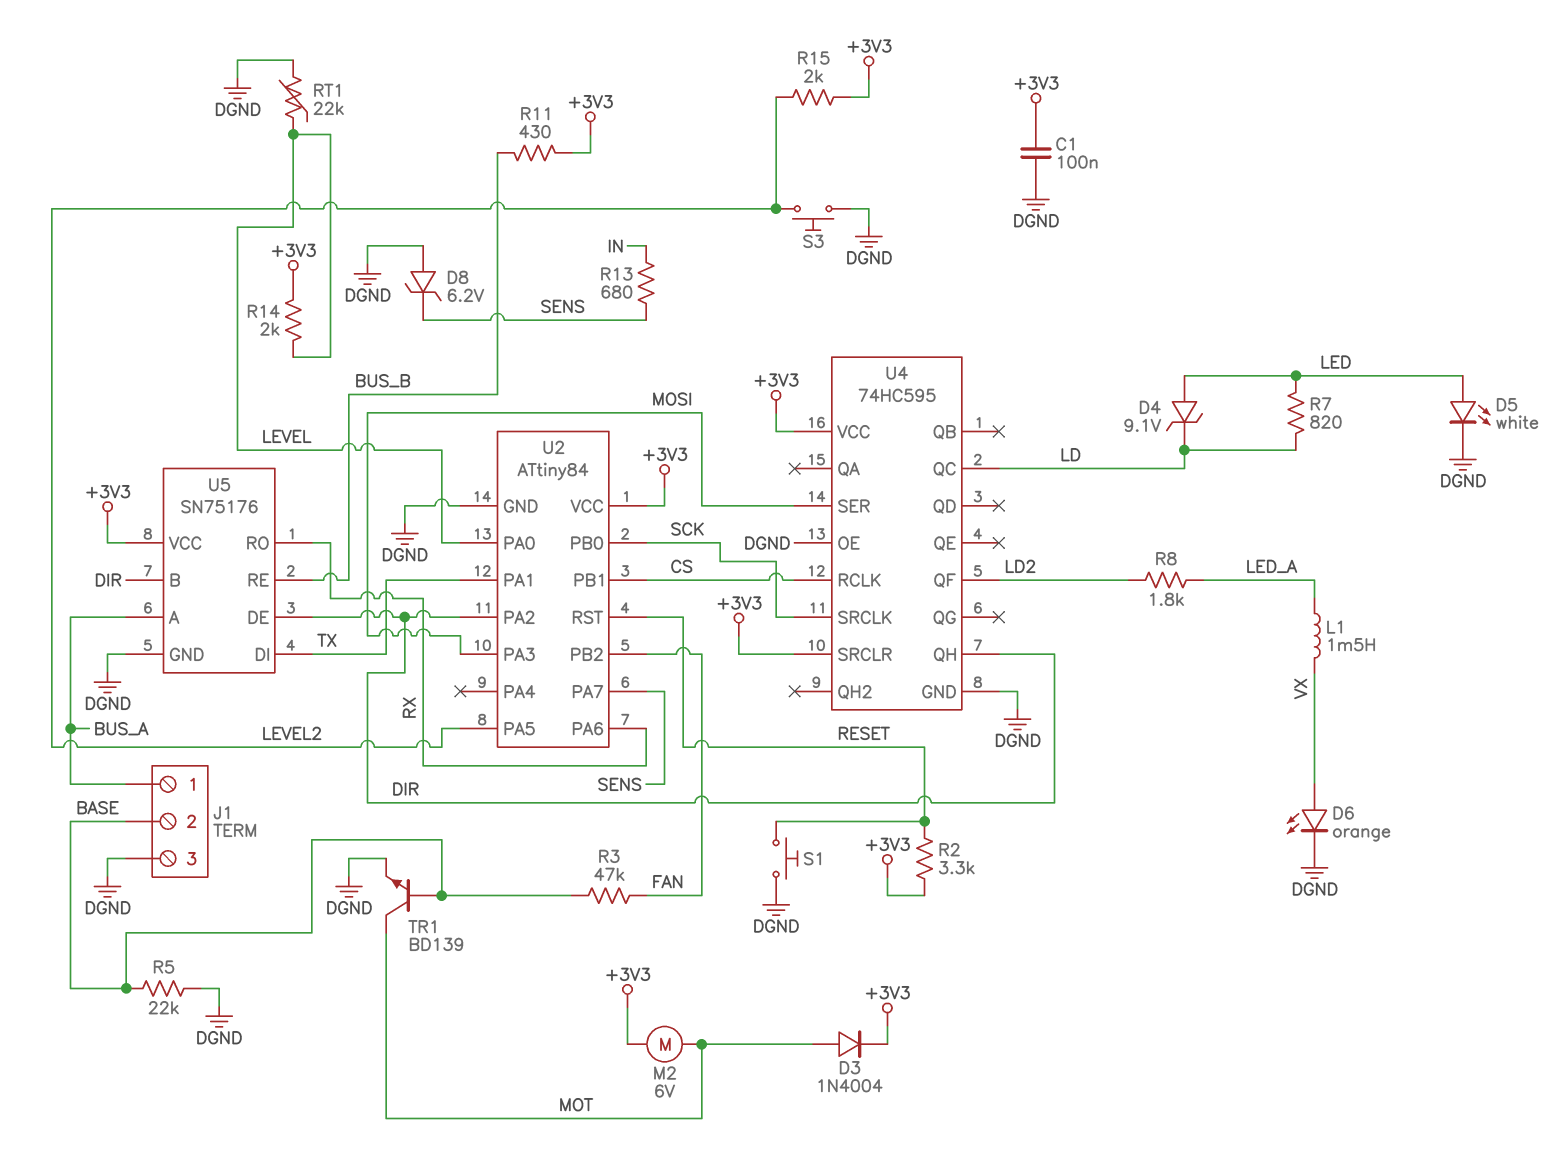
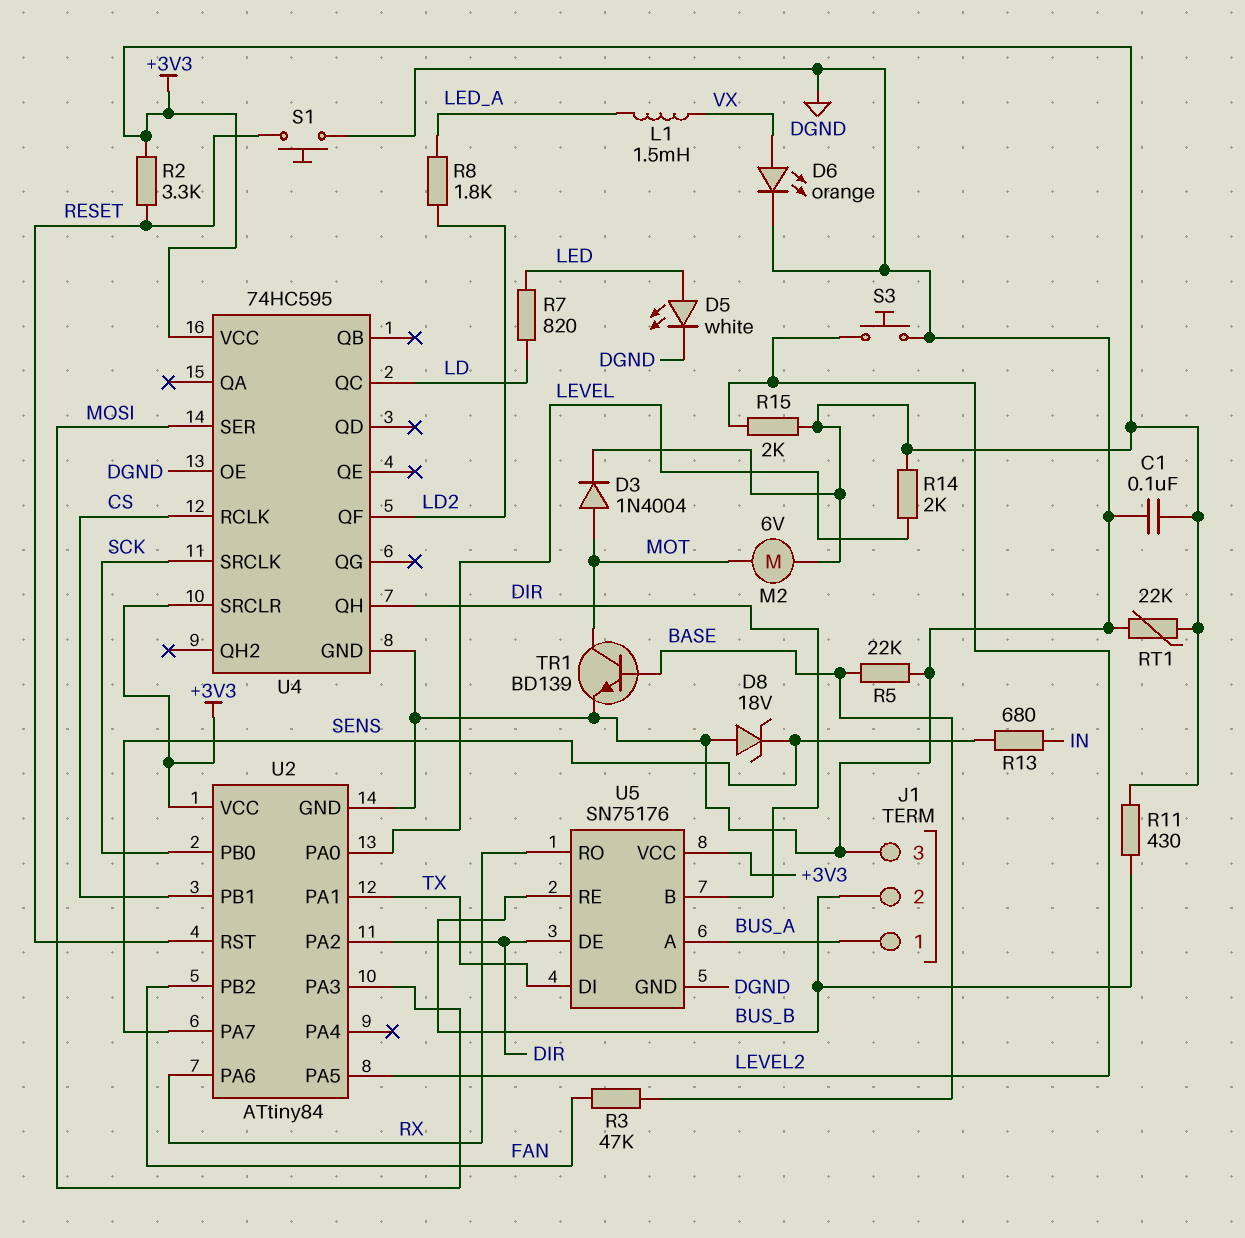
D4: zener 9.1V (A LED, K LD) -> none
D8: zener 6.2V (A DGND, K SENS) -> zener 18V (A DGND, K SENS)
J1 pin 2: BASE -> BUS_B
RT1: 22k (DGND, LEVEL) -> 22k (+3V3, DGND)

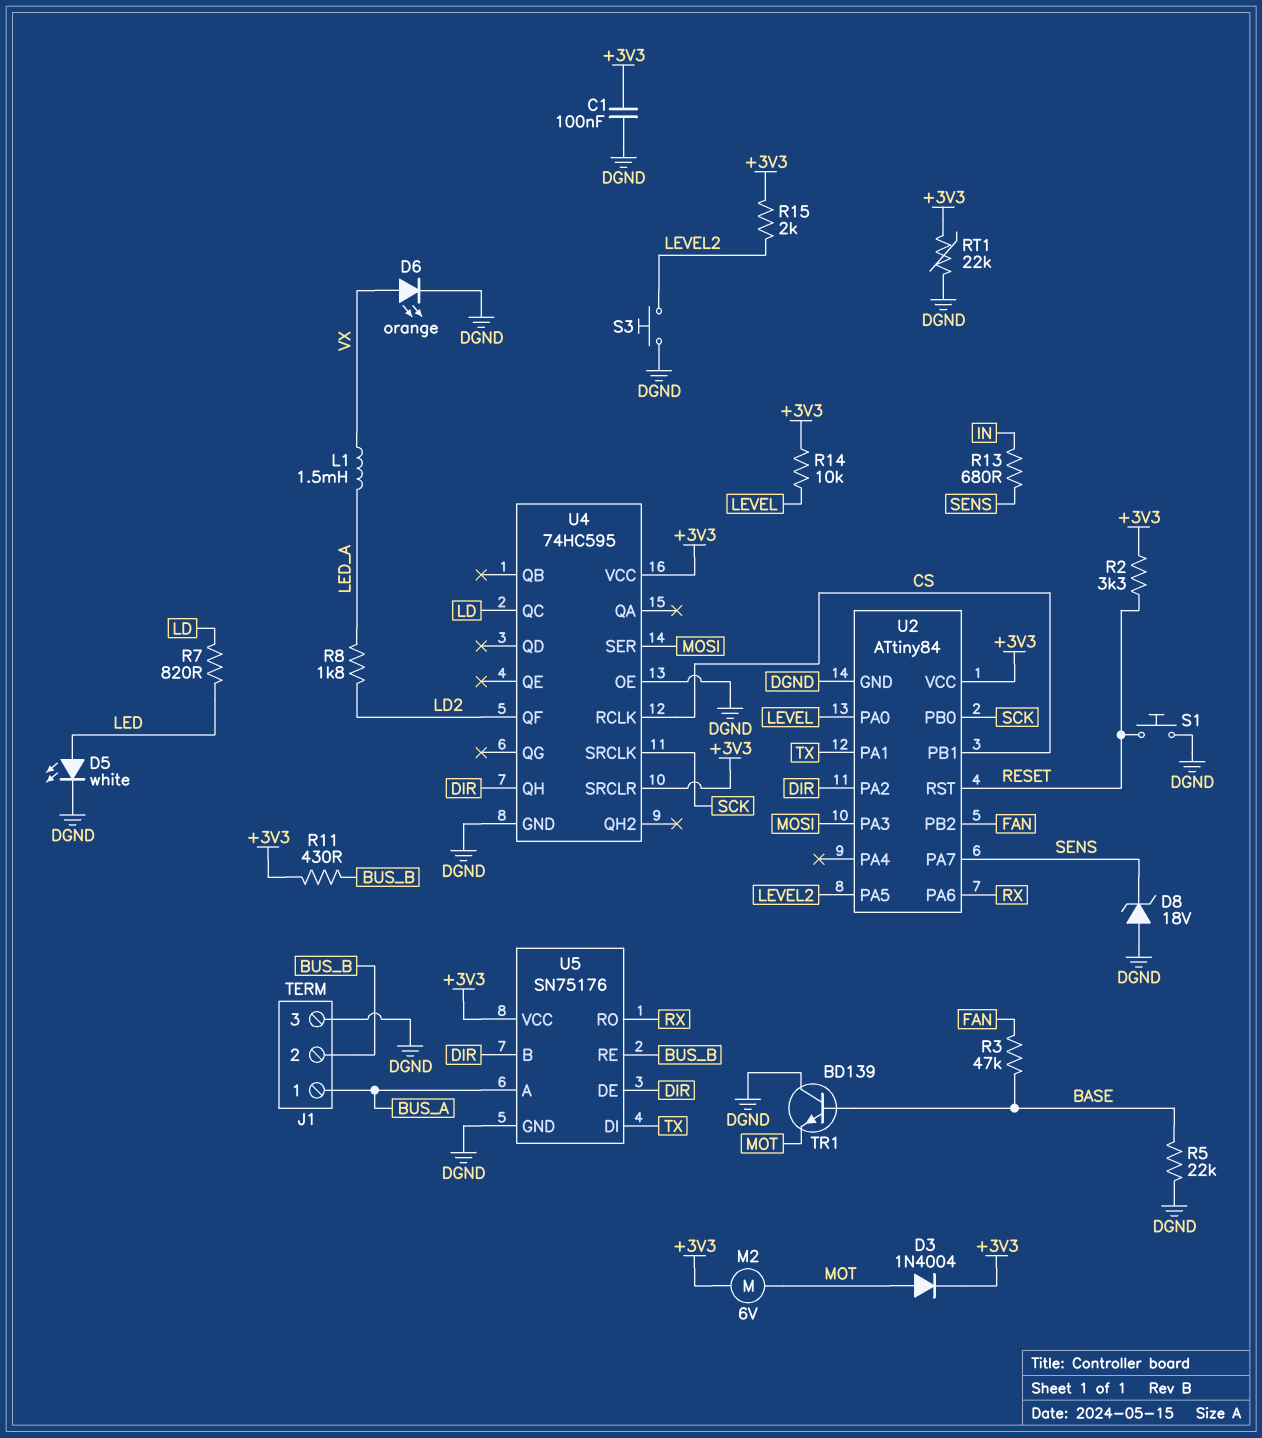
R14: 2k (+3V3, LEVEL) -> 10k (+3V3, LEVEL)
TR1: NPN BD139 (B BASE, C MOT, E DGND) -> NPN BD139 (B BASE, C DGND, E MOT)

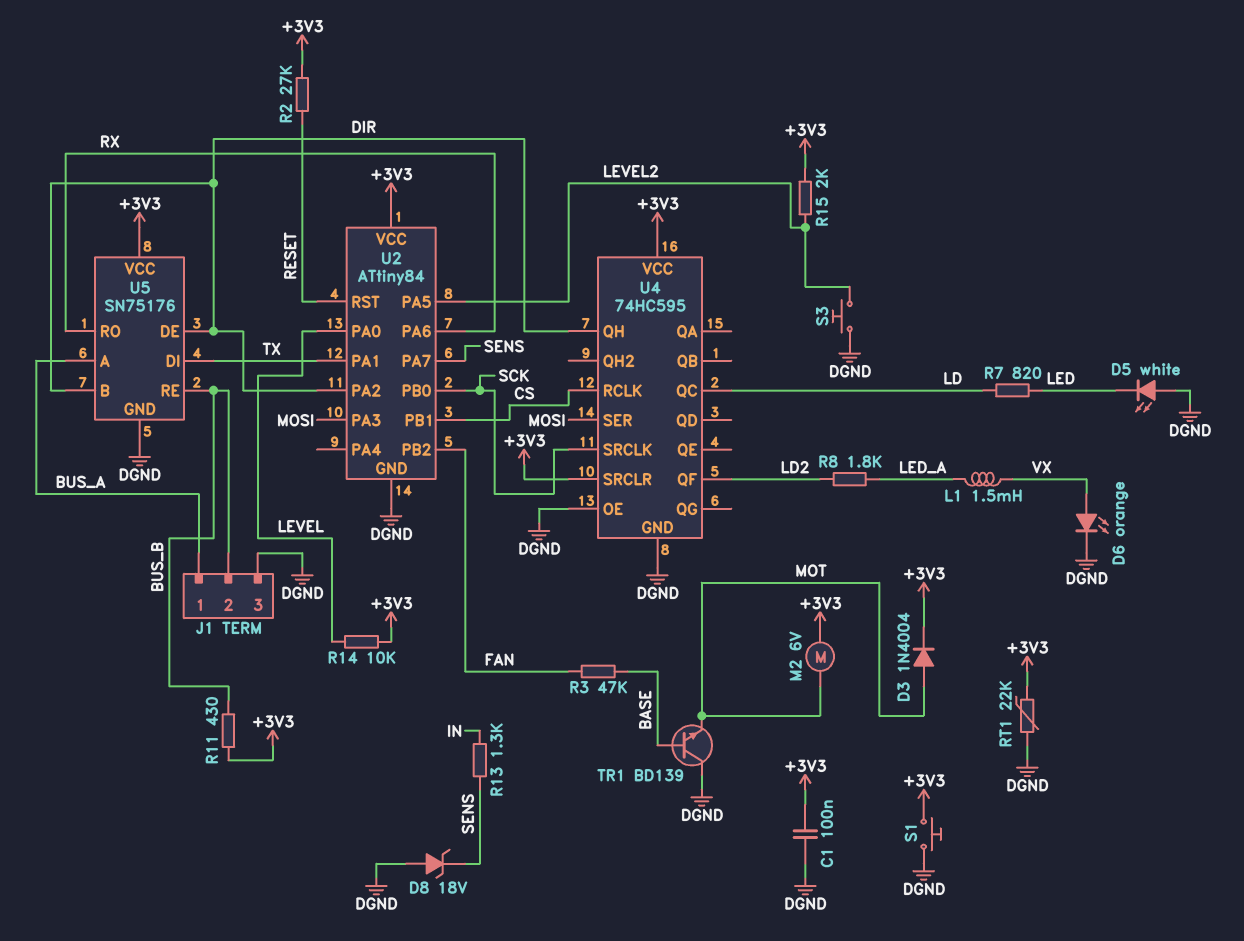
D5: LED white (A LED, K DGND) -> LED white (A DGND, K LED)
R2: 3.3k (+3V3, RESET) -> 27k (+3V3, RESET)
R5: 22k (BASE, DGND) -> none
R13: 680 (IN, SENS) -> 1.3k (IN, SENS)
S1: button (DGND, RESET) -> button (+3V3, DGND)

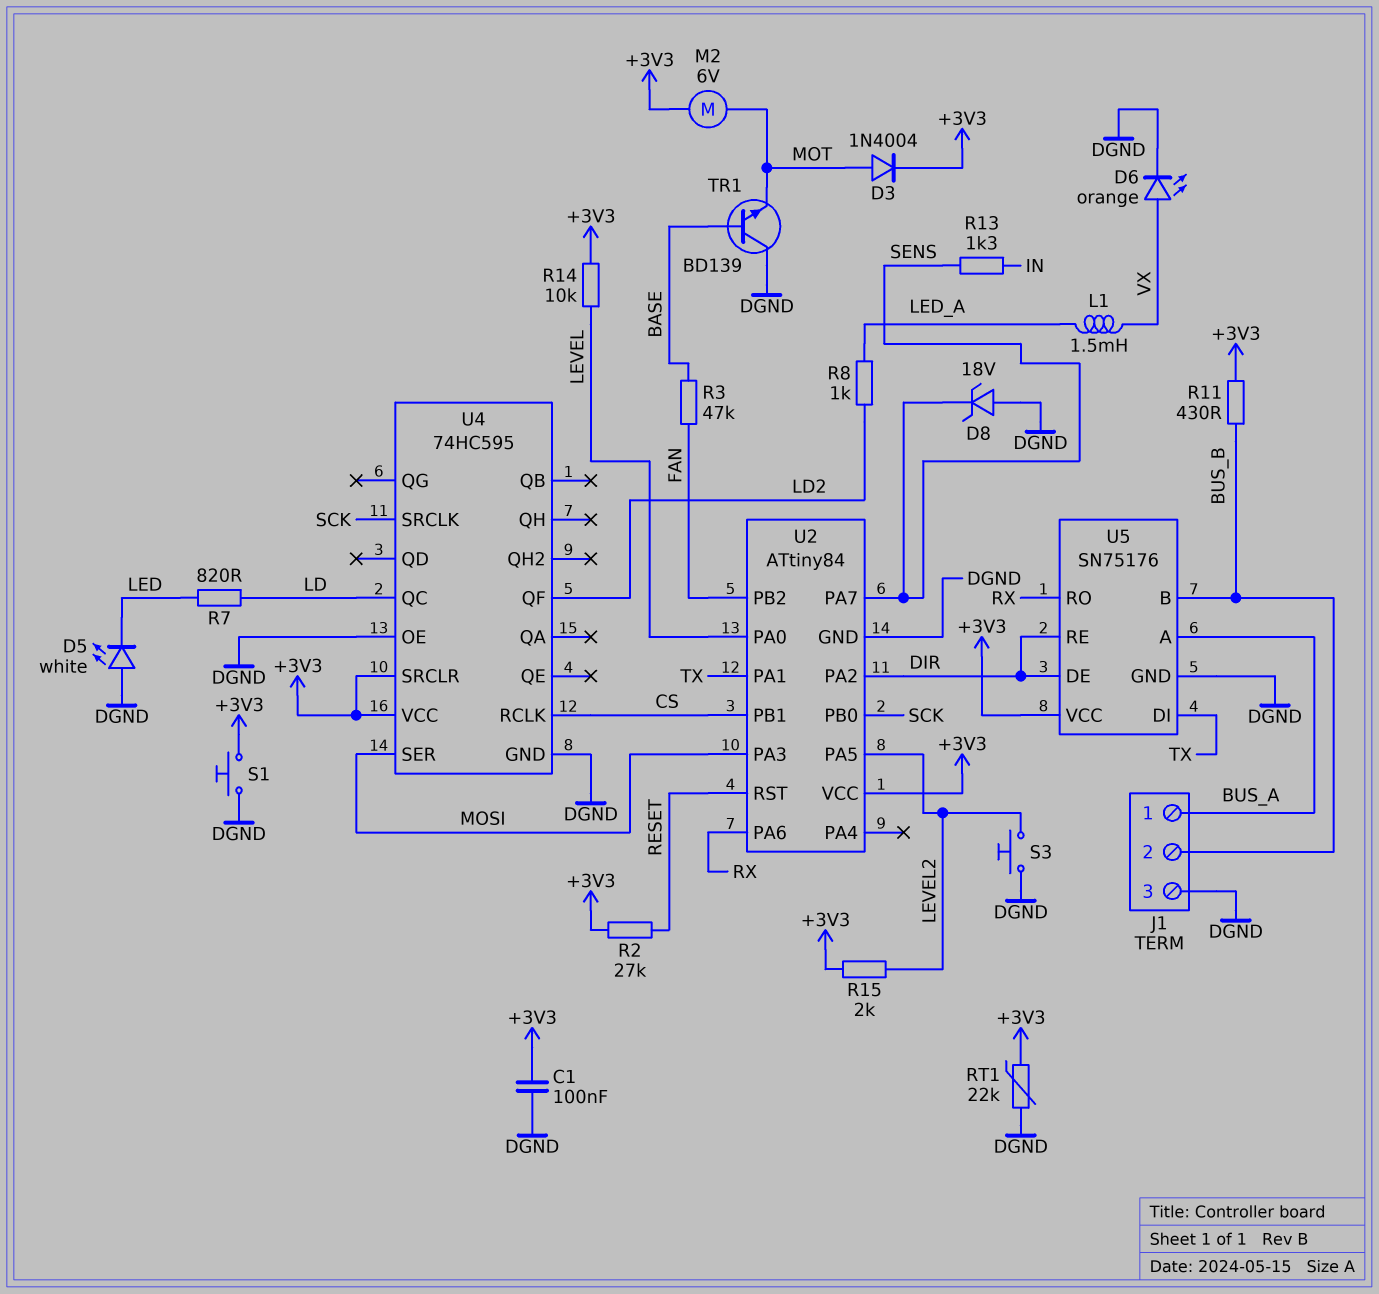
R8: 1.8k (LD2, LED_A) -> 1k (LD2, LED_A)
U4 pin QH: DIR -> none
U5 pin B: DIR -> BUS_B
U5 pin RE: BUS_B -> DIR

